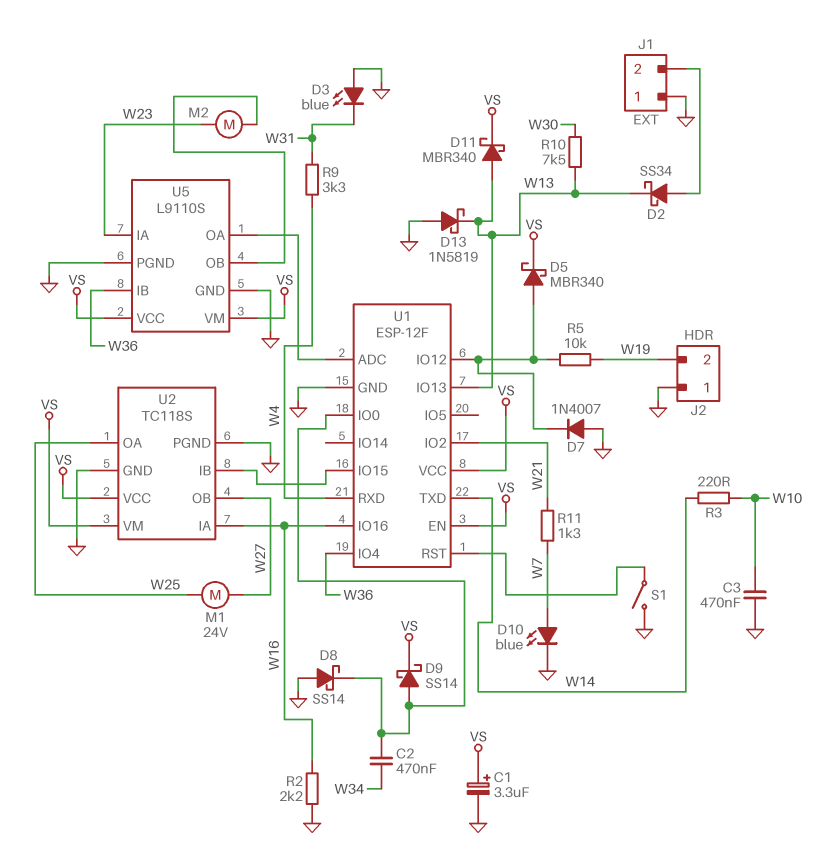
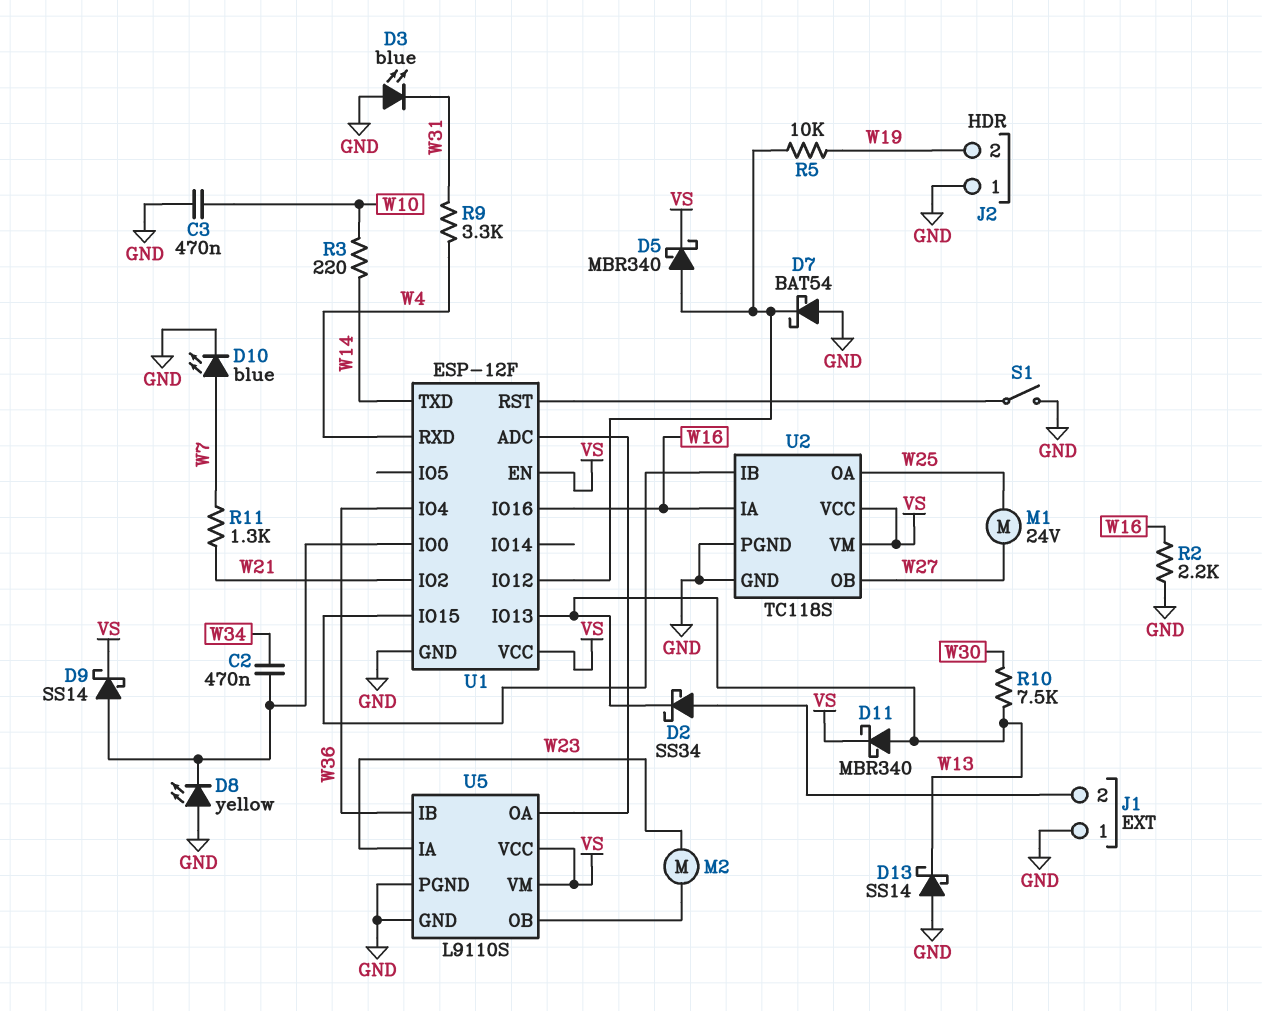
C1: 3.3uF (plus VS, minus GND) -> none
D7: diode 1N4007 (A GND, K U1/IO12) -> schottky BAT54 (A GND, K U1/IO12)
D8: schottky SS14 (A GND, K U1/IO0) -> LED yellow (A GND, K U1/IO0)
D13: schottky 1N5819 (A GND, K W13) -> schottky SS14 (A GND, K W13)

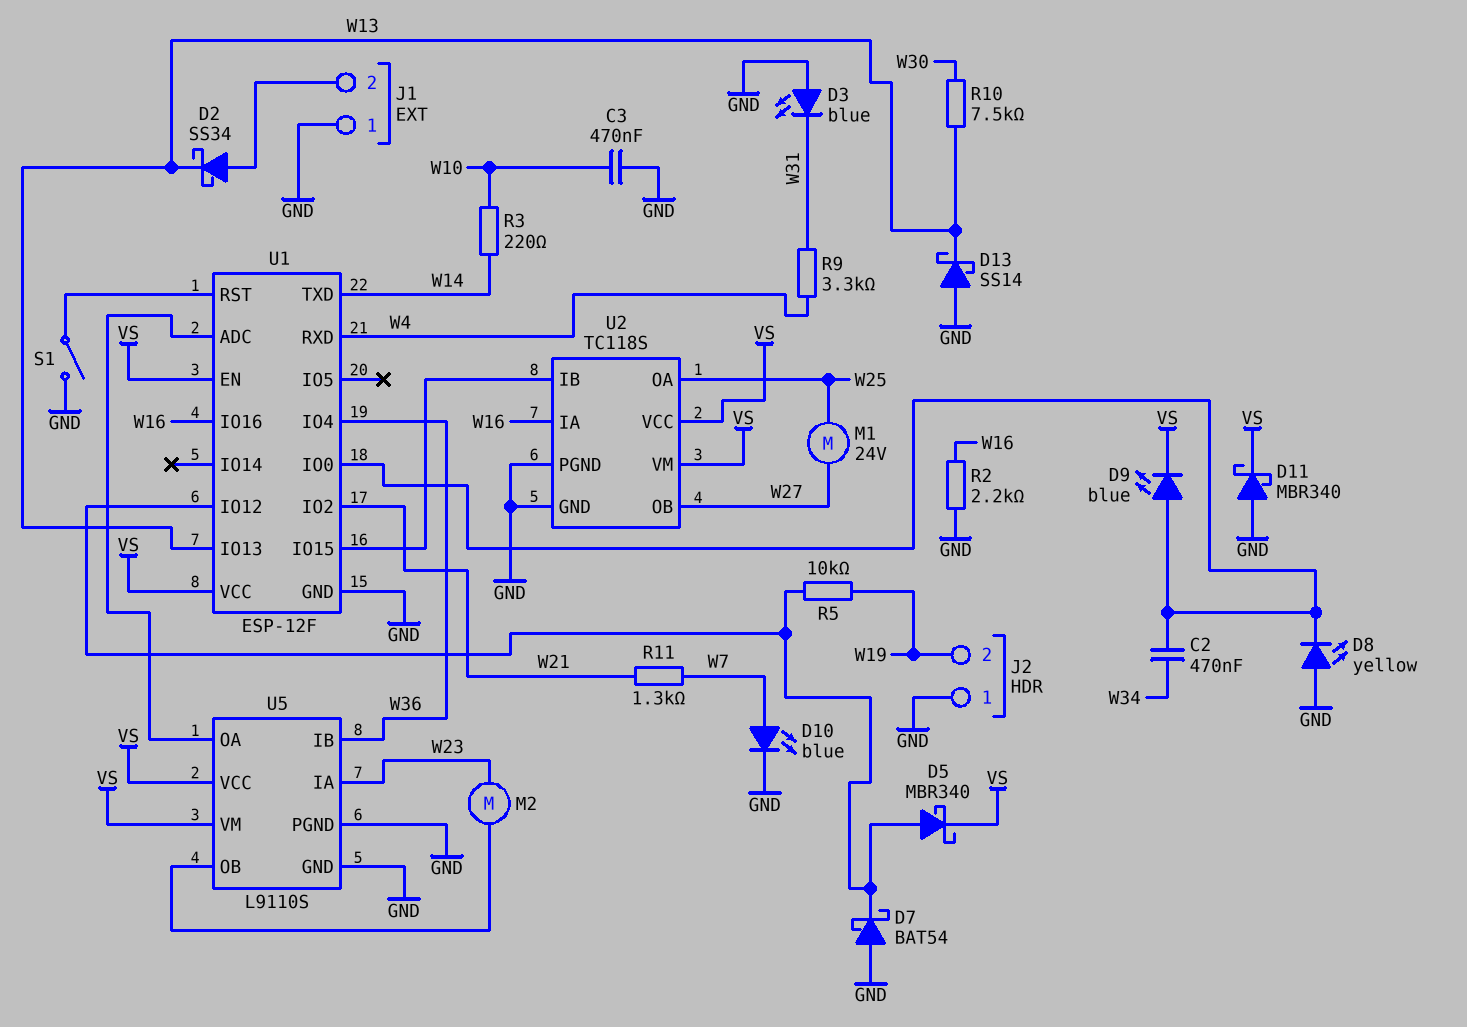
D9: schottky SS14 (A U1/IO0, K VS) -> LED blue (A U1/IO0, K VS)
D11: schottky MBR340 (A W13, K VS) -> schottky MBR340 (A GND, K VS)

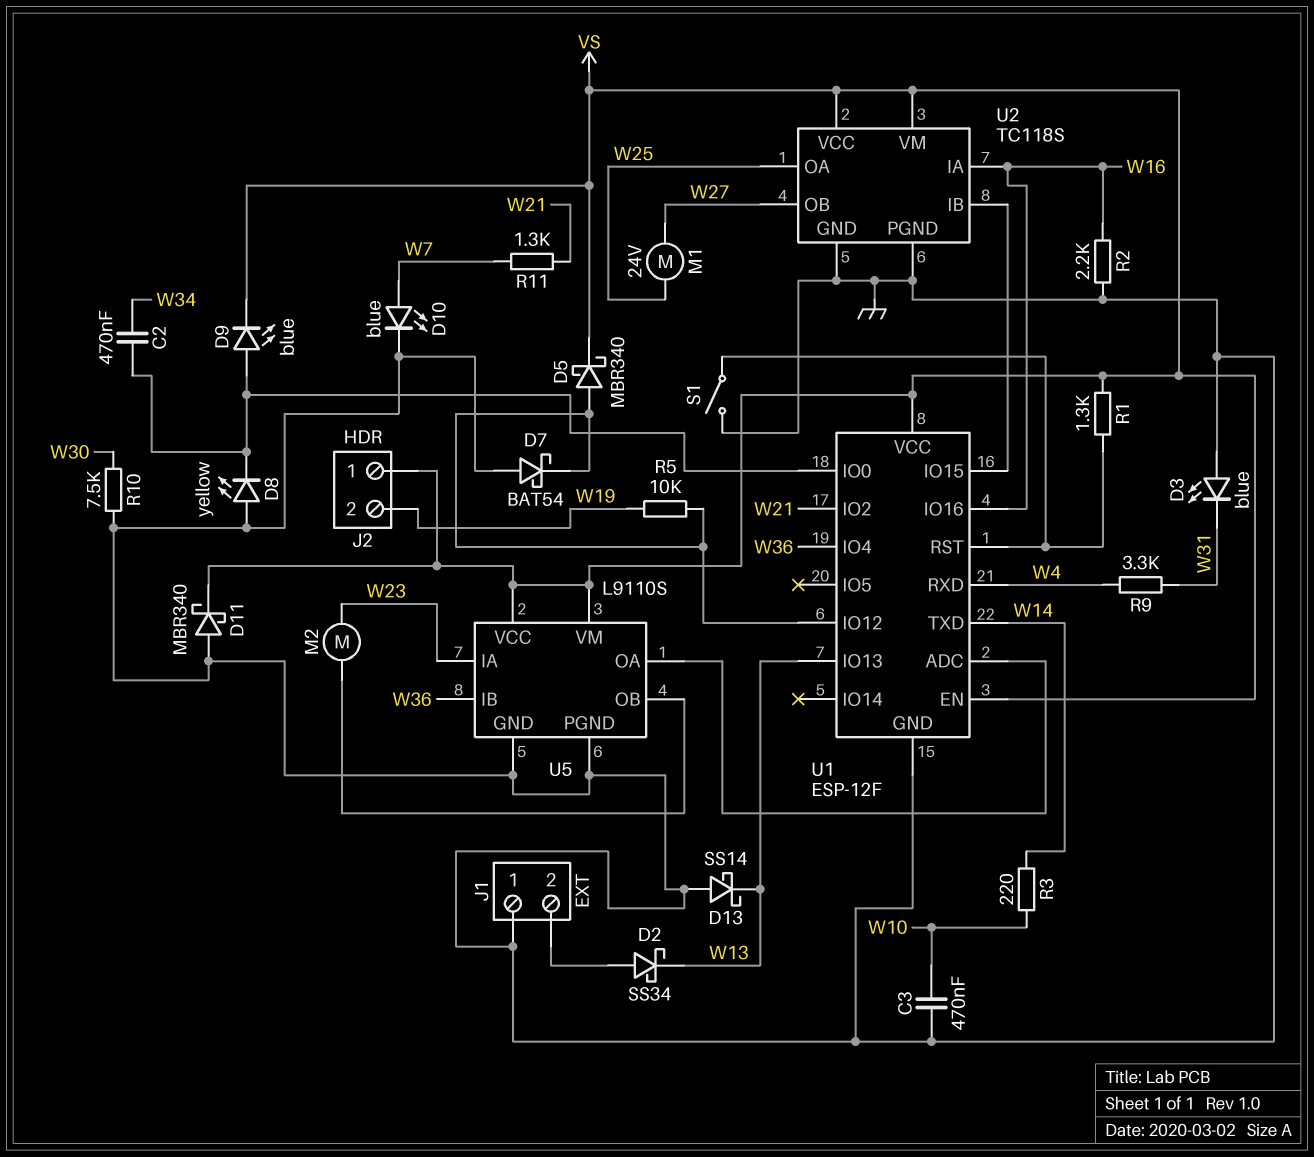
J2 pin 1: GND -> VS
R1: none -> 1.3k (U1/RST, VS)
R10: 7.5k (W13, W30) -> 7.5k (GND, W30)

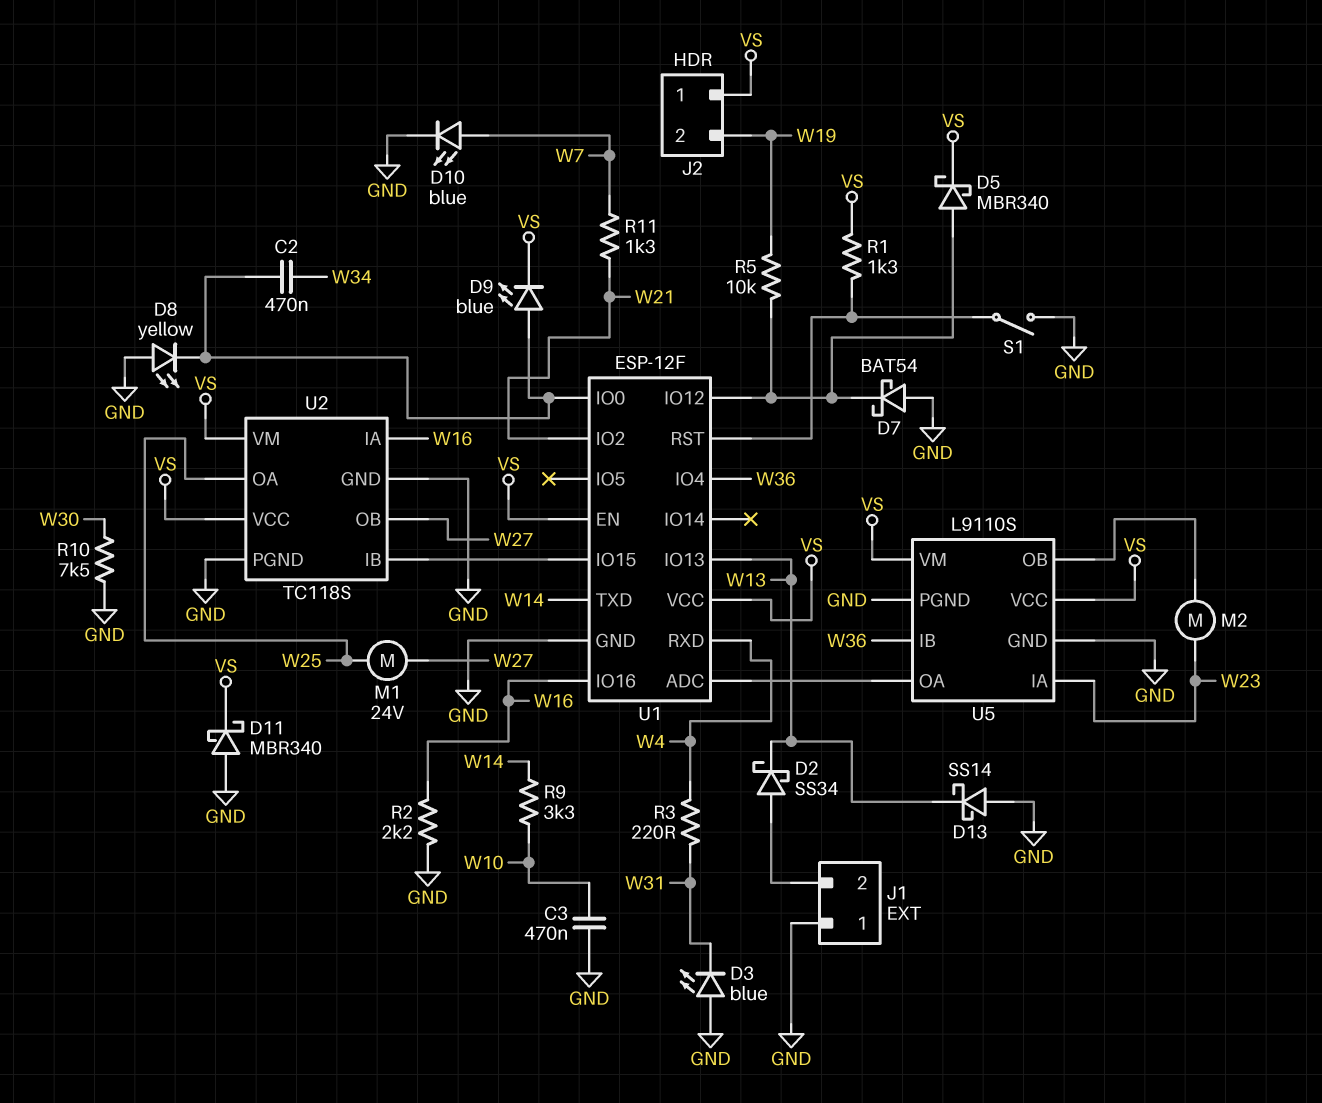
R3: 220 (W10, W14) -> 220 (W4, W31)
R9: 3.3k (W4, W31) -> 3.3k (W10, W14)

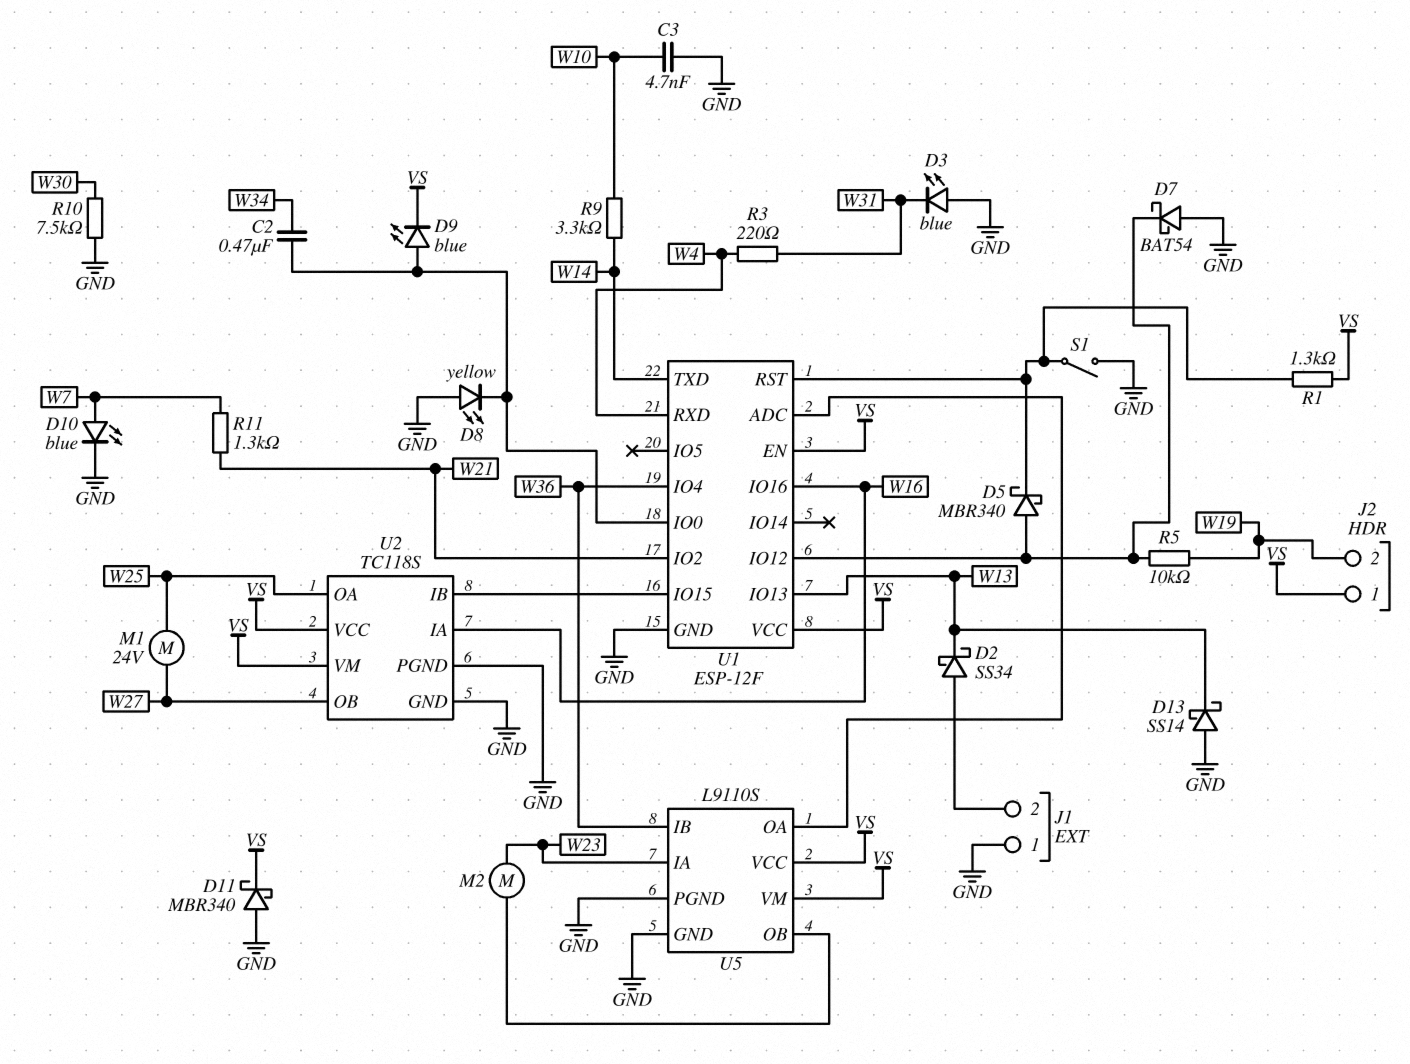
C3: 470nF (GND, W10) -> 4.7nF (GND, W10)
D5: schottky MBR340 (A U1/IO12, K VS) -> schottky MBR340 (A U1/IO12, K U1/RST)
R2: 2.2k (GND, W16) -> none

